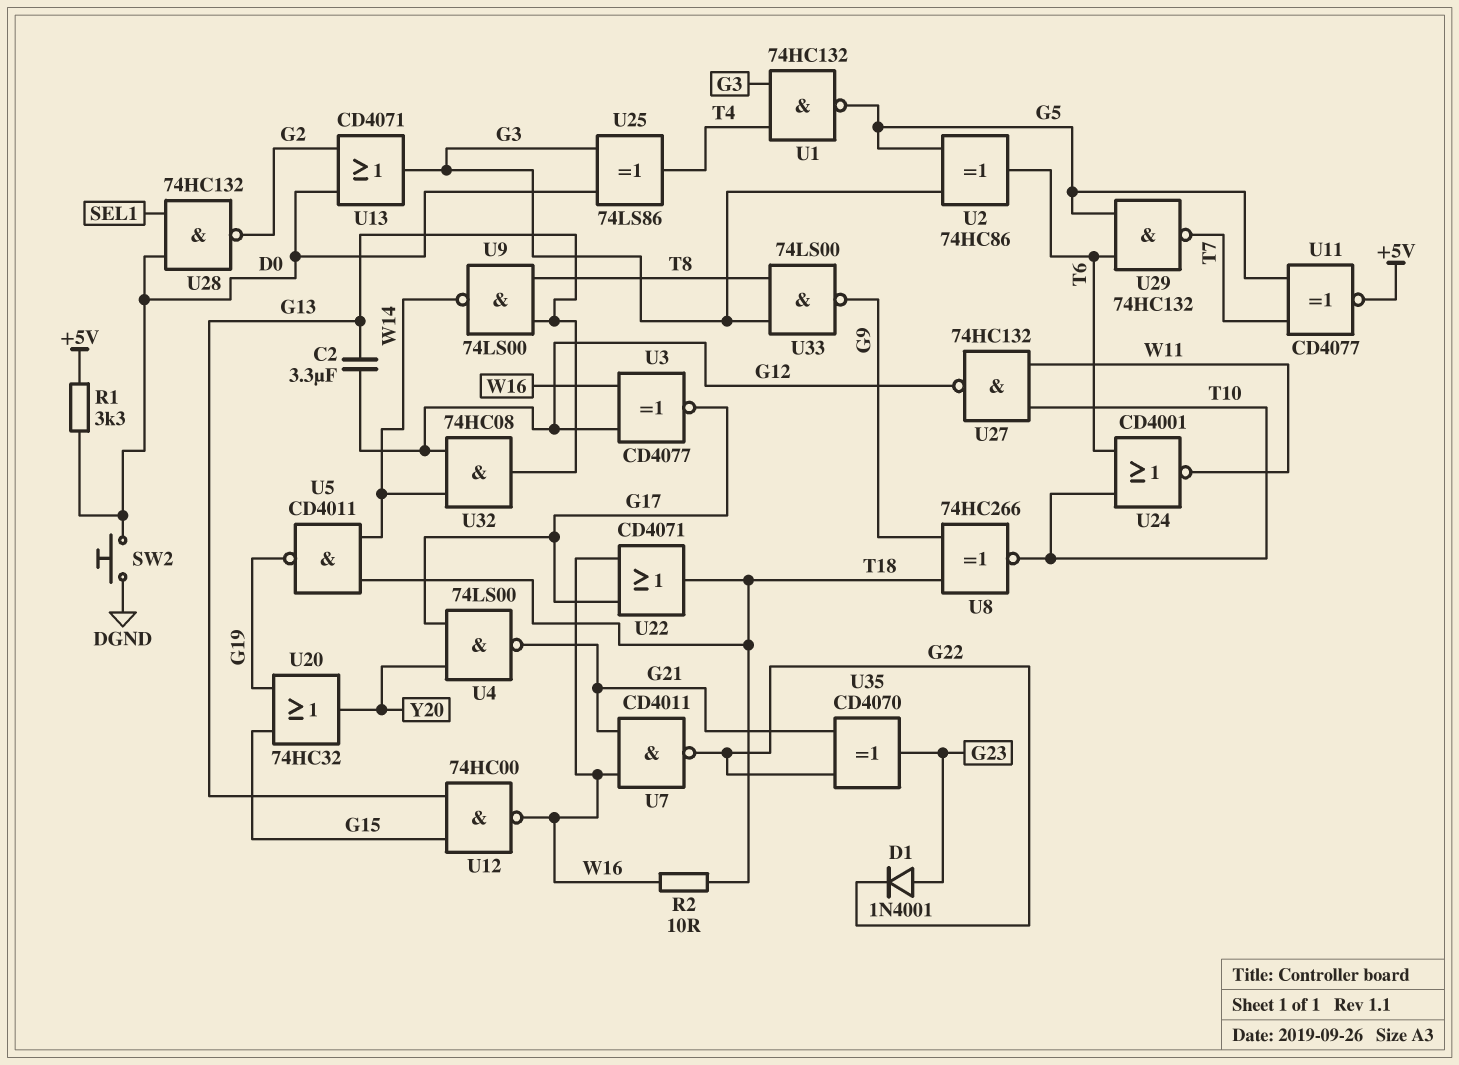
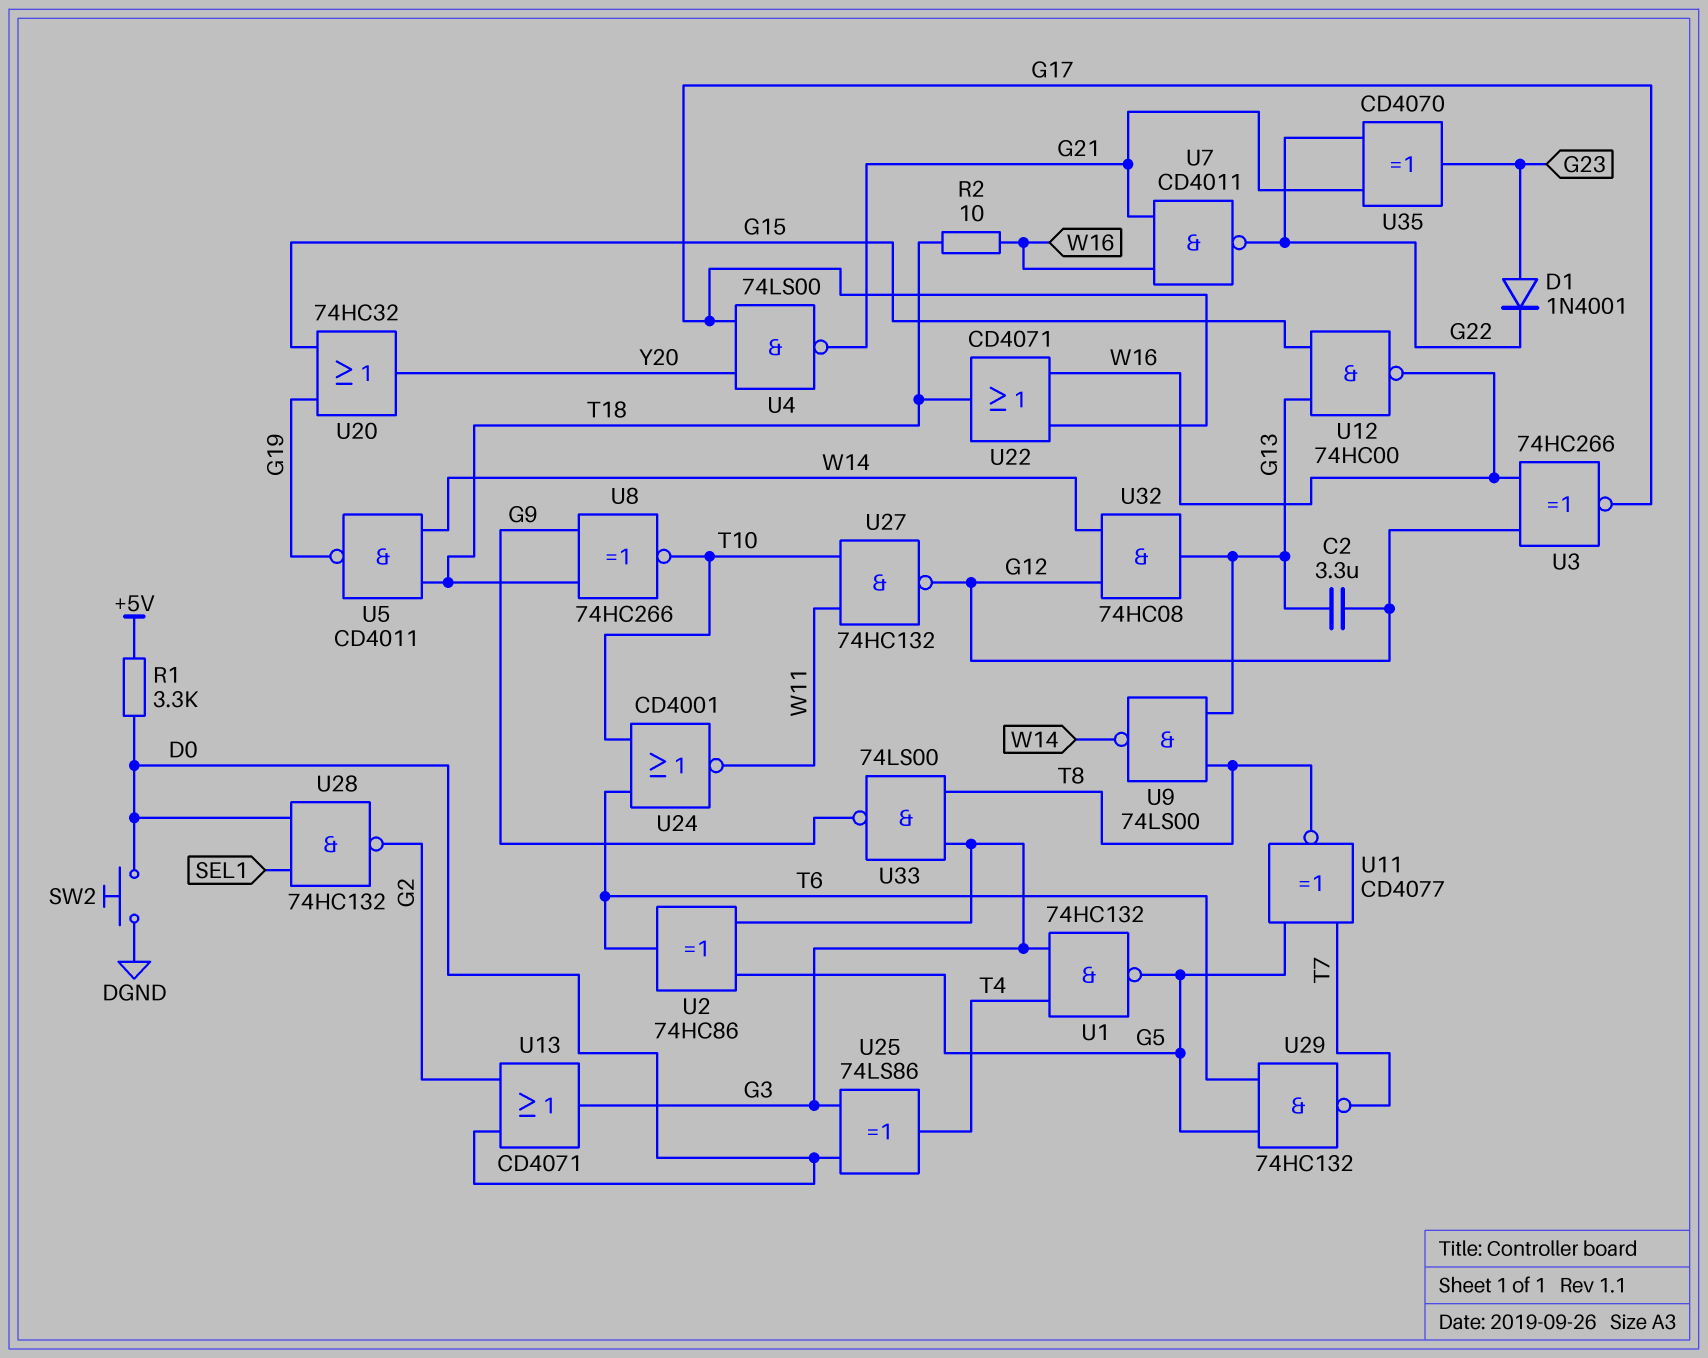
U3: XNOR CD4077 (in G12, in W16, out G17) -> XNOR 74HC266 (in G12, in W16, out G17)
U11: XNOR CD4077 (in G5, in T7, out +5V) -> XNOR CD4077 (in G5, in T7, out T8)

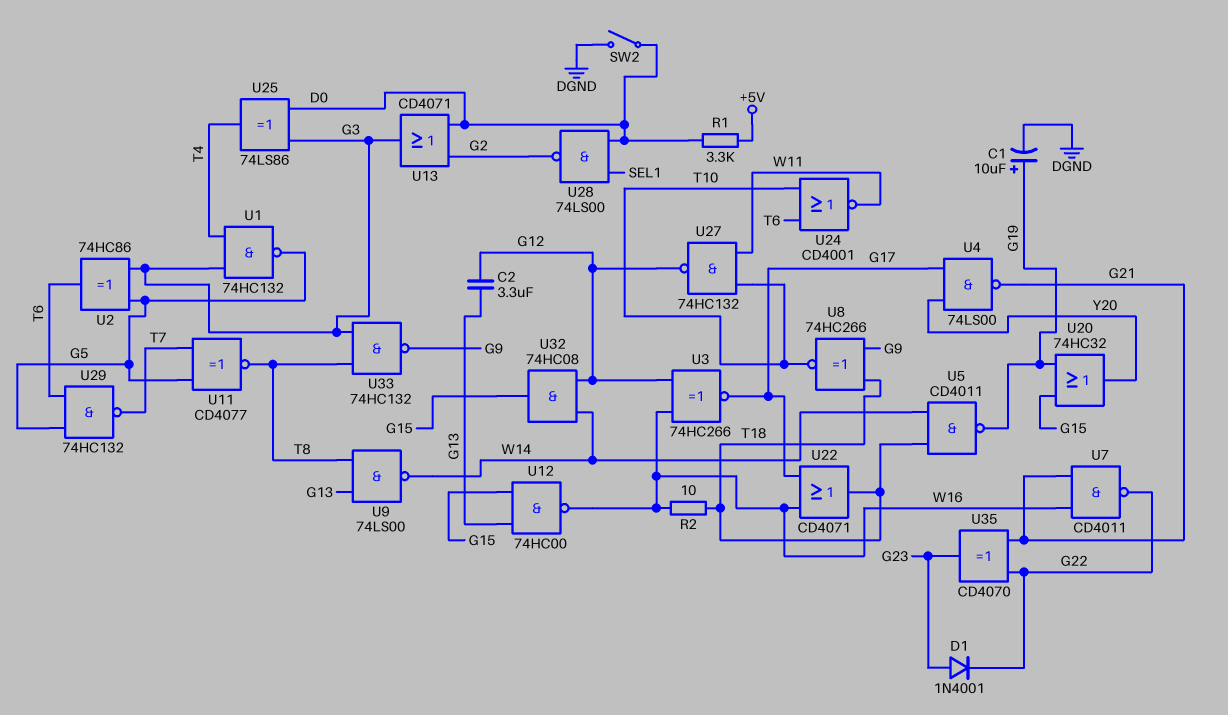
C1: none -> 10uF (plus G19, minus DGND)
SW2: button (D0, DGND) -> switch (D0, DGND)
U28: NAND 74HC132 (in D0, in SEL1, out G2) -> NAND 74LS00 (in D0, in SEL1, out G2)
U32: AND 74HC08 (in G12, in W14, out G13) -> AND 74HC08 (in G12, in W14, out G15)
U33: NAND 74LS00 (in G3, in T8, out G9) -> NAND 74HC132 (in G3, in T8, out G9)

